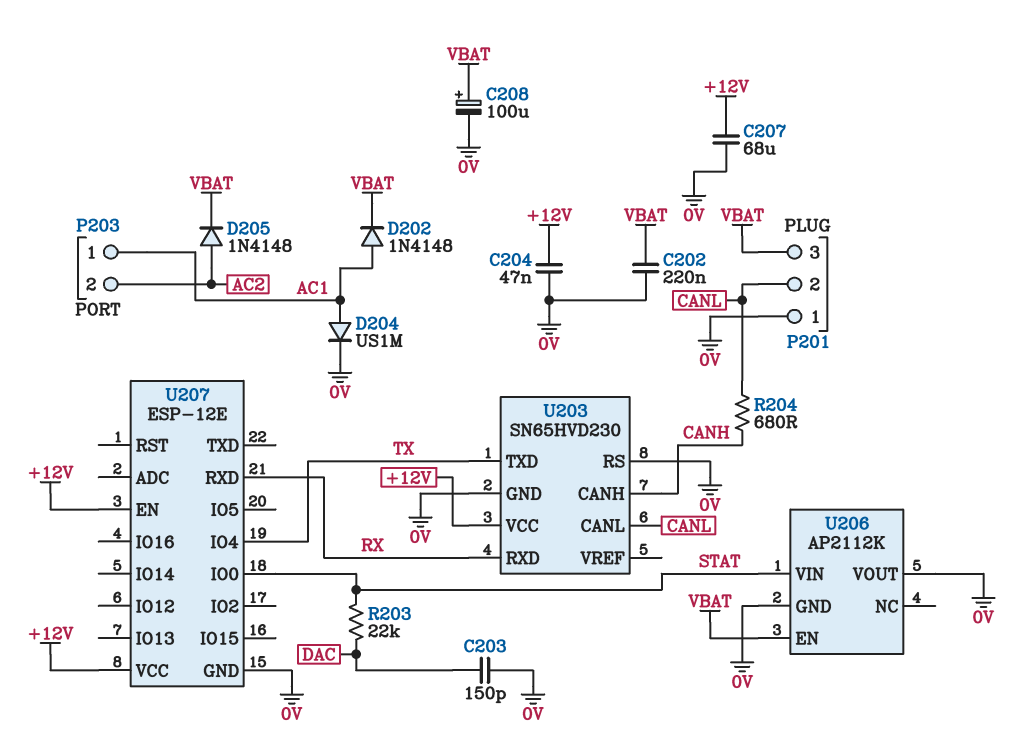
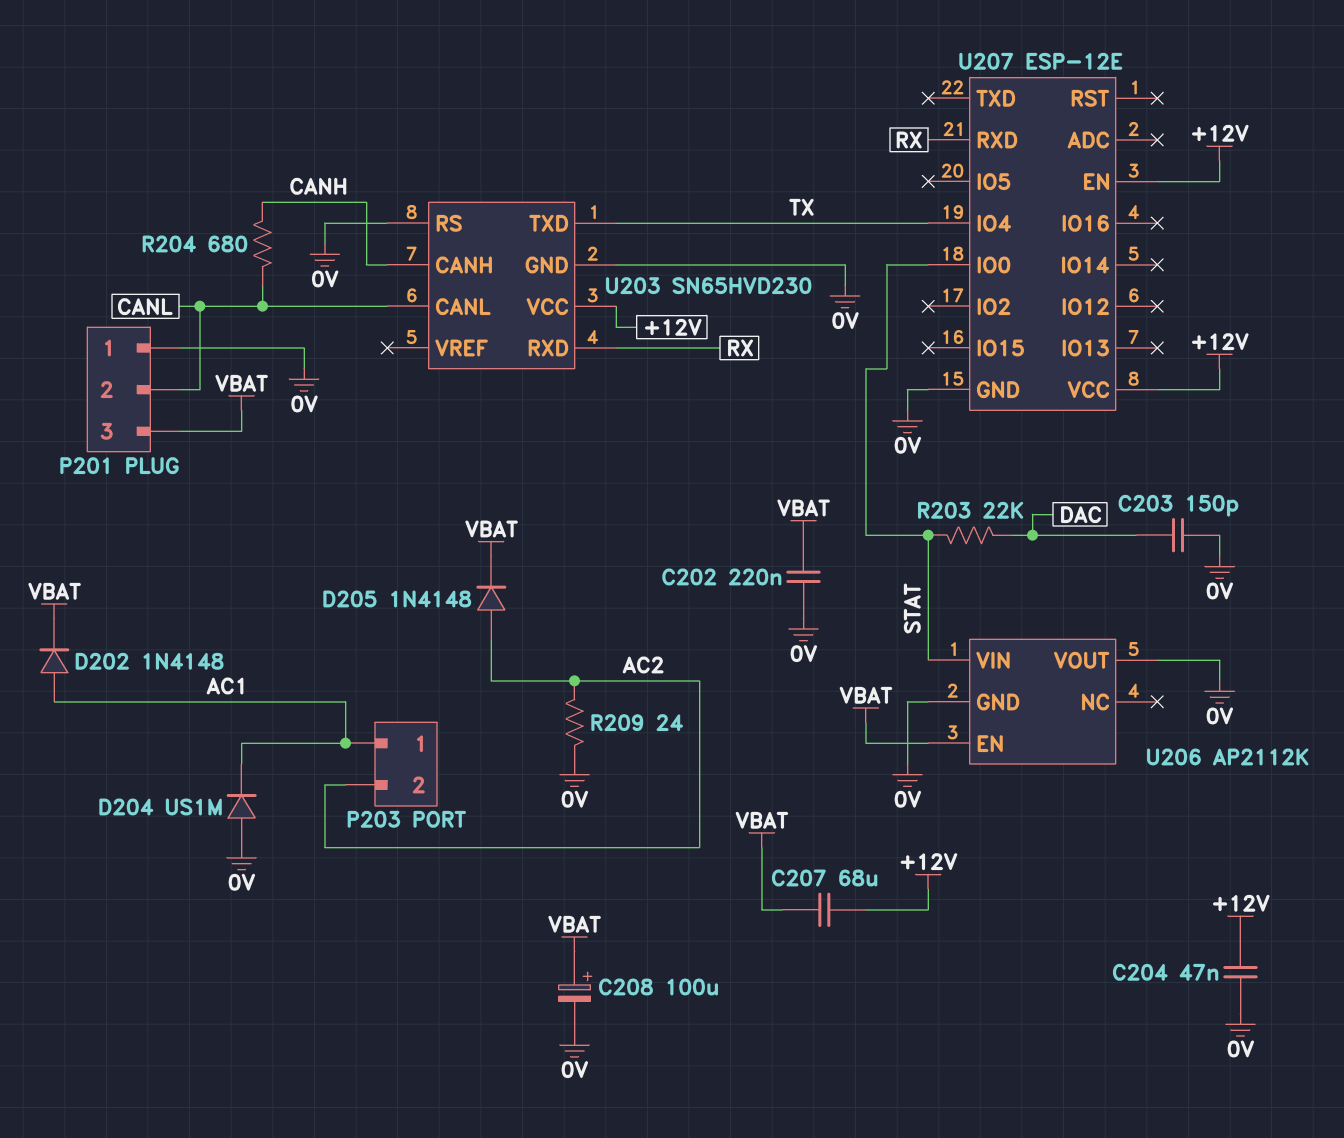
C207: 68uF (+12V, 0V) -> 68uF (+12V, VBAT)
D204: diode US1M (A AC1, K 0V) -> diode US1M (A 0V, K AC1)
R209: none -> 24 (0V, AC2)

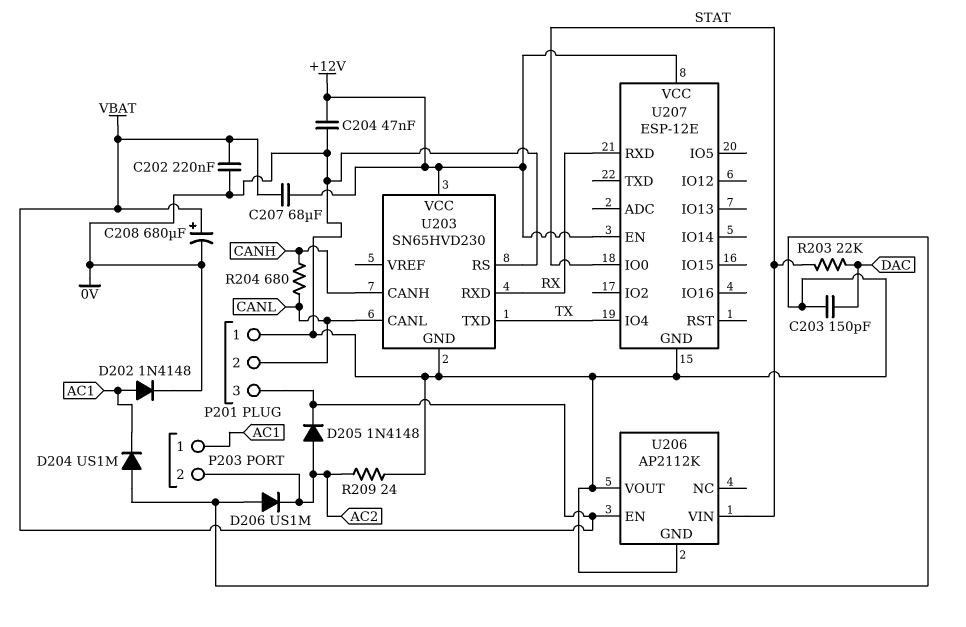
C208: 100uF (plus VBAT, minus 0V) -> 680uF (plus VBAT, minus 0V)
D202: diode 1N4148 (A AC1, K VBAT) -> diode 1N4148 (A AC1, K 0V)
D206: none -> diode US1M (A 0V, K AC2)

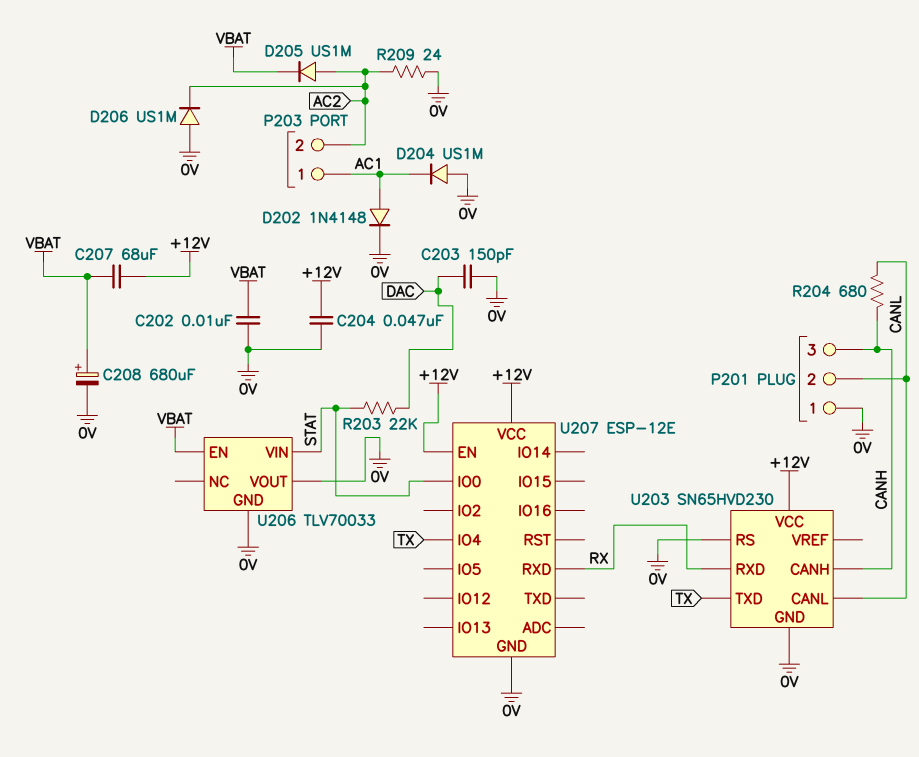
C202: 220nF (0V, VBAT) -> 10nF (0V, VBAT)
D205: diode 1N4148 (A AC2, K VBAT) -> diode US1M (A AC2, K VBAT)
P201 pin 3: VBAT -> CANH
U206: AP2112K -> TLV70033

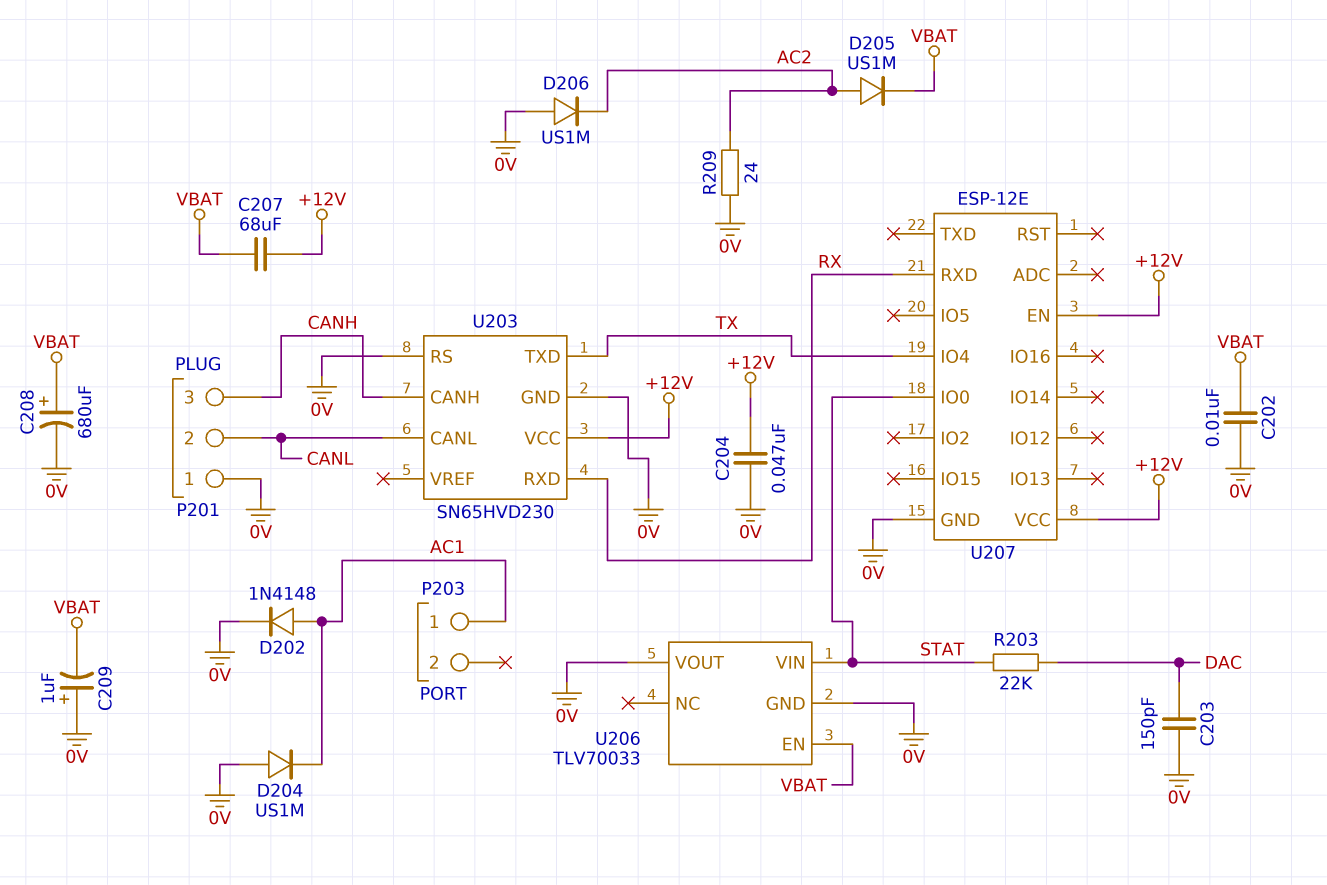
C209: none -> 1uF (plus 0V, minus VBAT)
P203 pin 2: AC2 -> none
R204: 680 (CANH, CANL) -> none

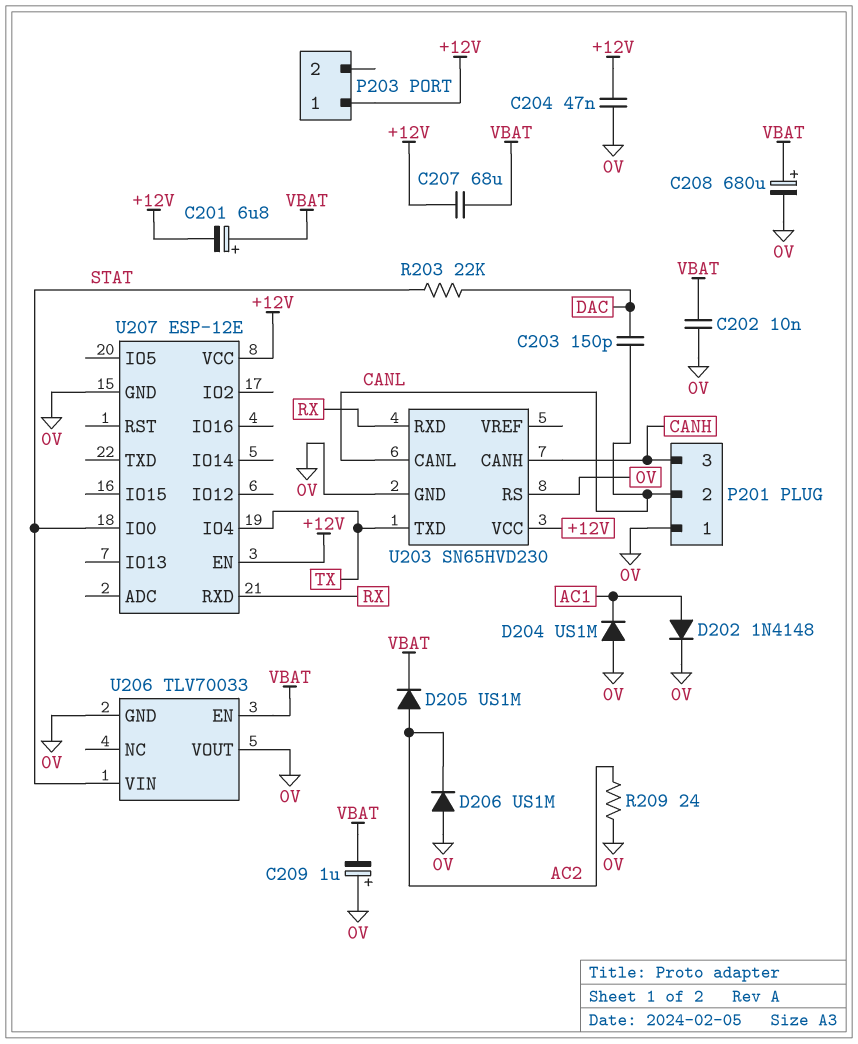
C201: none -> 6.8uF (plus VBAT, minus +12V)
C203: 150pF (0V, DAC) -> 150pF (CANL, DAC)
P203 pin 1: AC1 -> +12V

